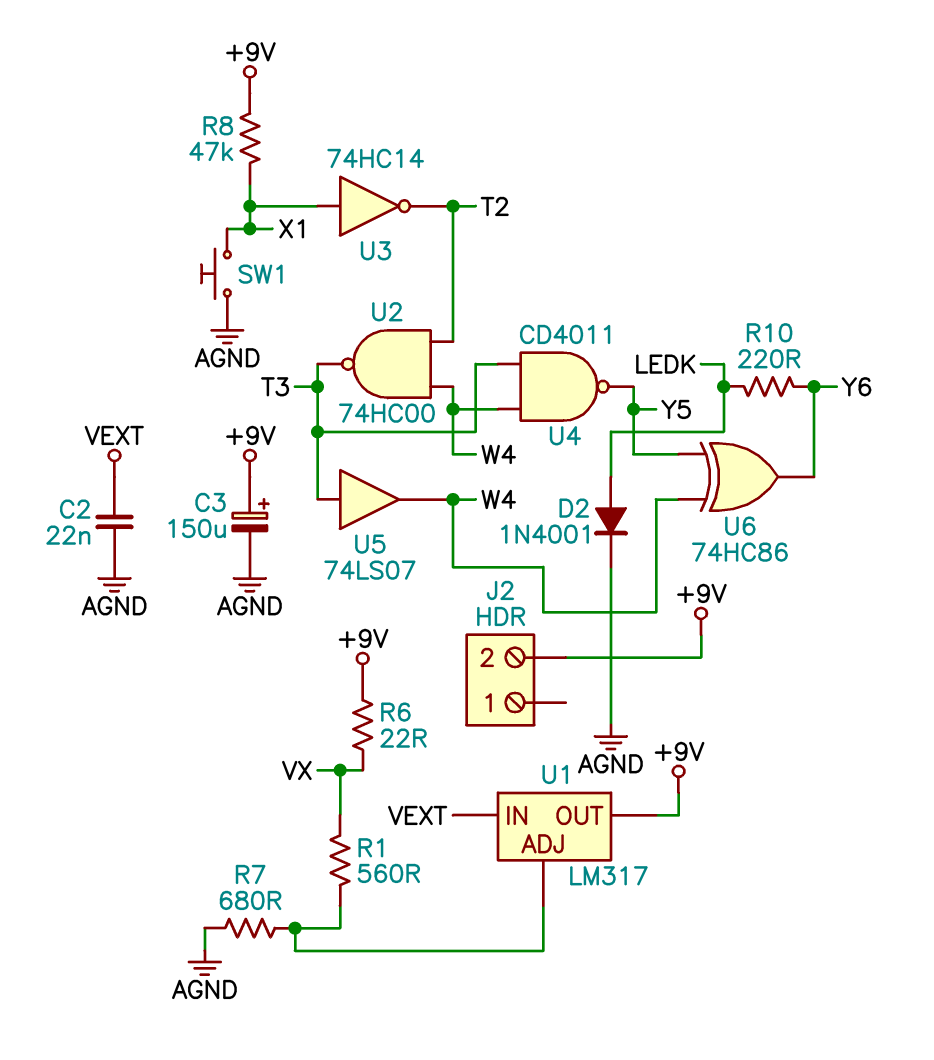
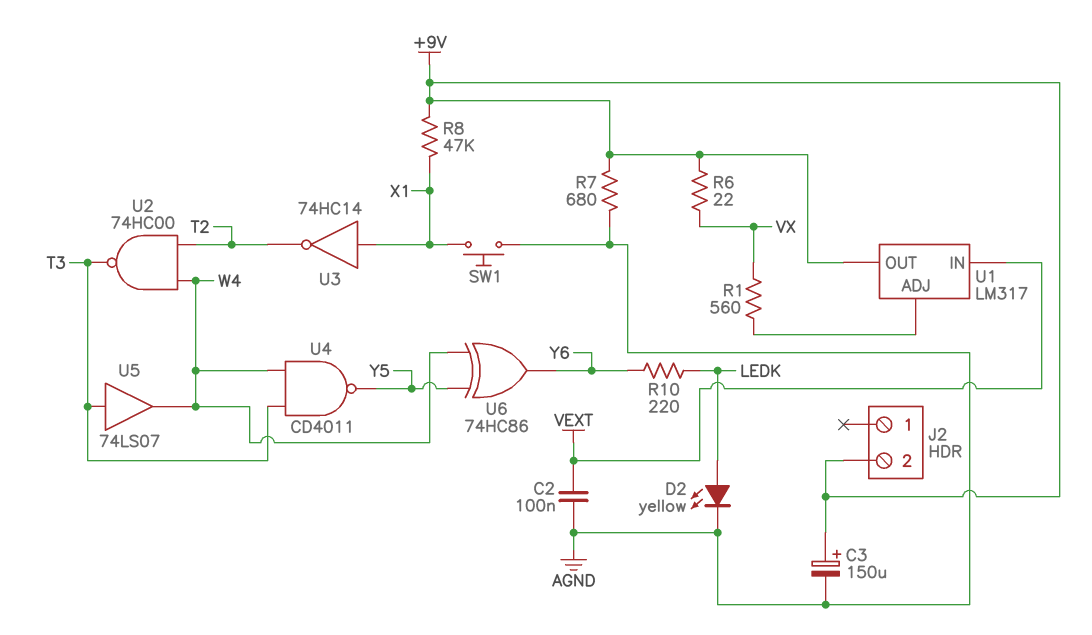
C2: 22nF (AGND, VEXT) -> 100nF (AGND, VEXT)
D2: diode 1N4001 (A LEDK, K AGND) -> LED yellow (A LEDK, K AGND)
R7: 680 (AGND, U1/ADJ) -> 680 (+9V, AGND)

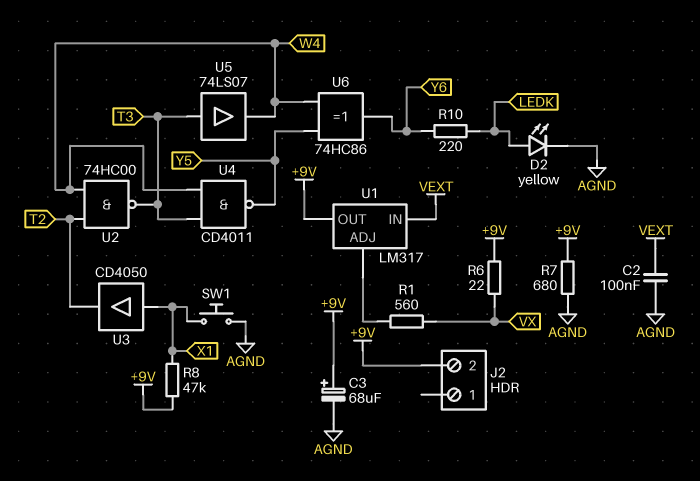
C3: 150uF (plus +9V, minus AGND) -> 68uF (plus +9V, minus AGND)
U3: NOT 74HC14 (in X1, out T2) -> buffer CD4050 (in X1, out T2)

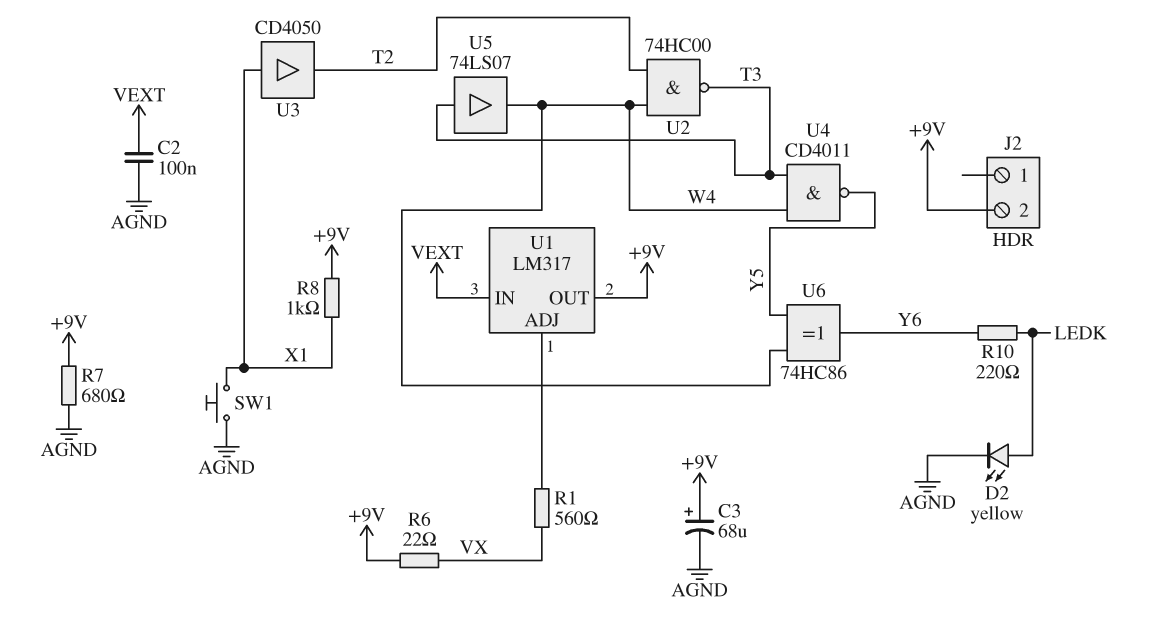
R8: 47k (+9V, X1) -> 1k (+9V, X1)

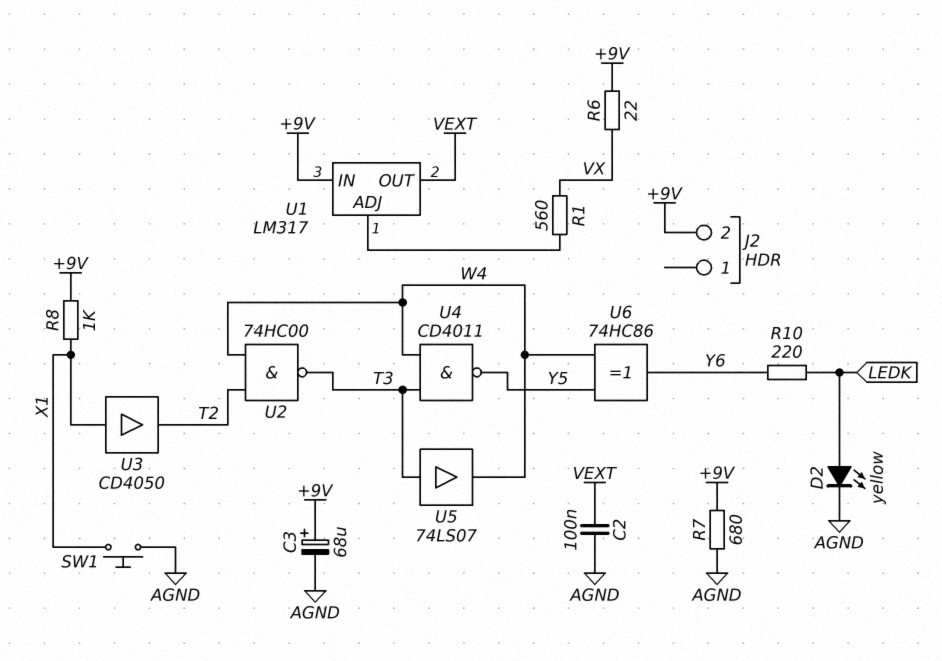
U1 pin IN: VEXT -> +9V
U1 pin OUT: +9V -> VEXT

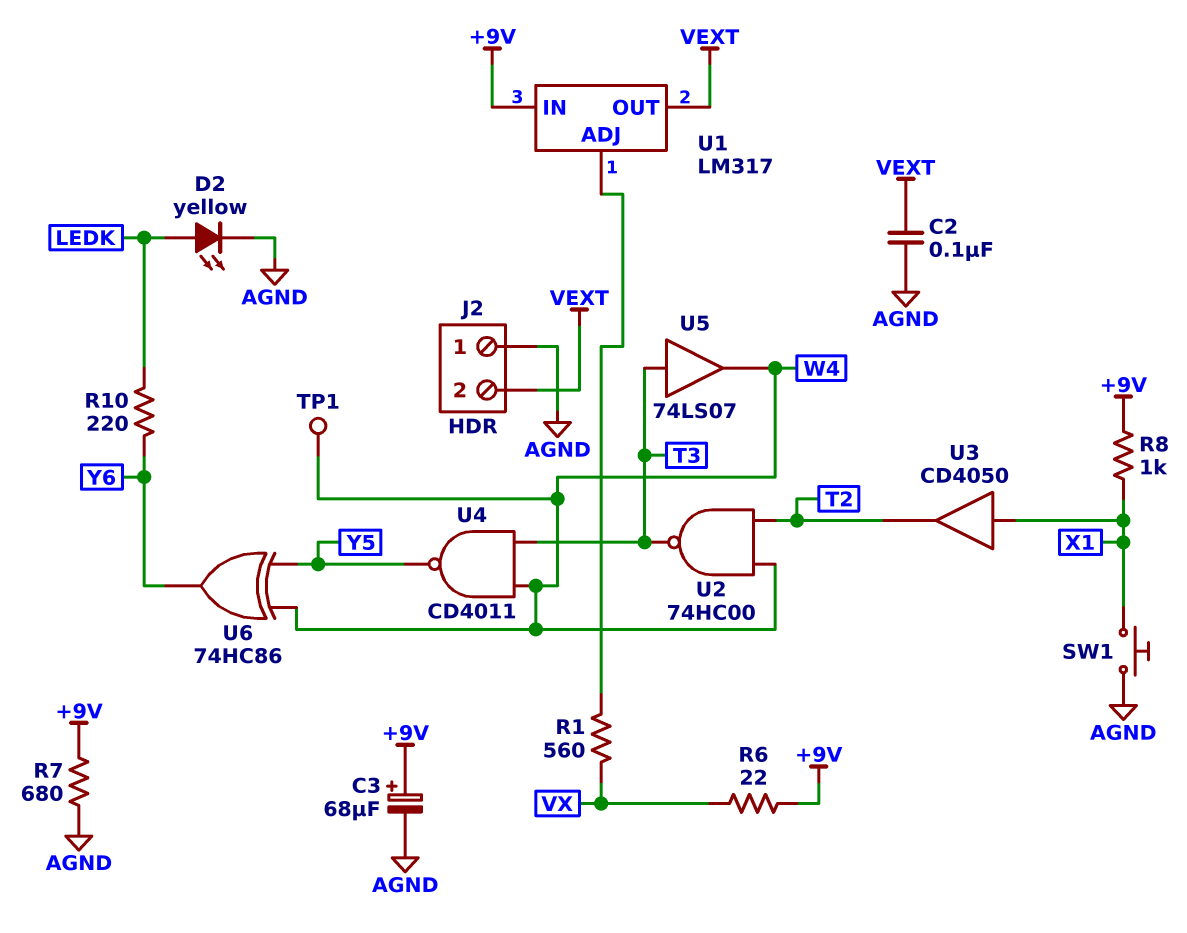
J2 pin 1: none -> AGND
J2 pin 2: +9V -> VEXT
TP1: none -> test point (W4)

